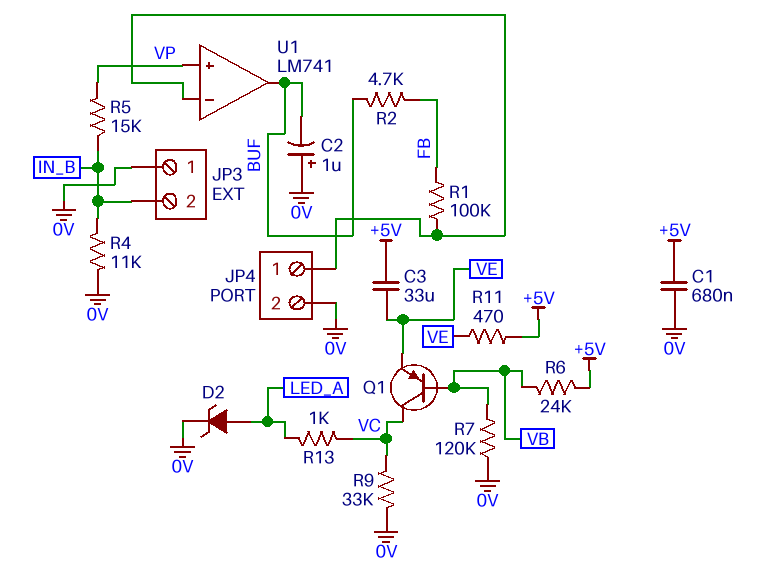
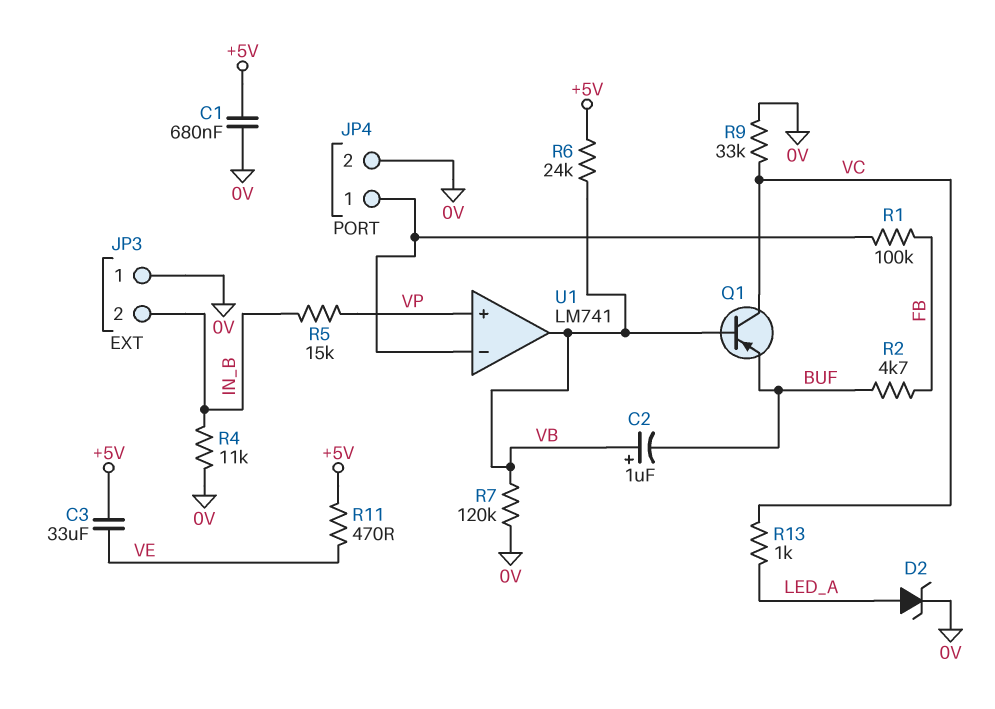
C2: 1uF (plus 0V, minus BUF) -> 1uF (plus VB, minus BUF)
Q1: PNP (B VB, C VC, E VE) -> PNP (B VB, C VC, E BUF)
U1 pin out: BUF -> VB

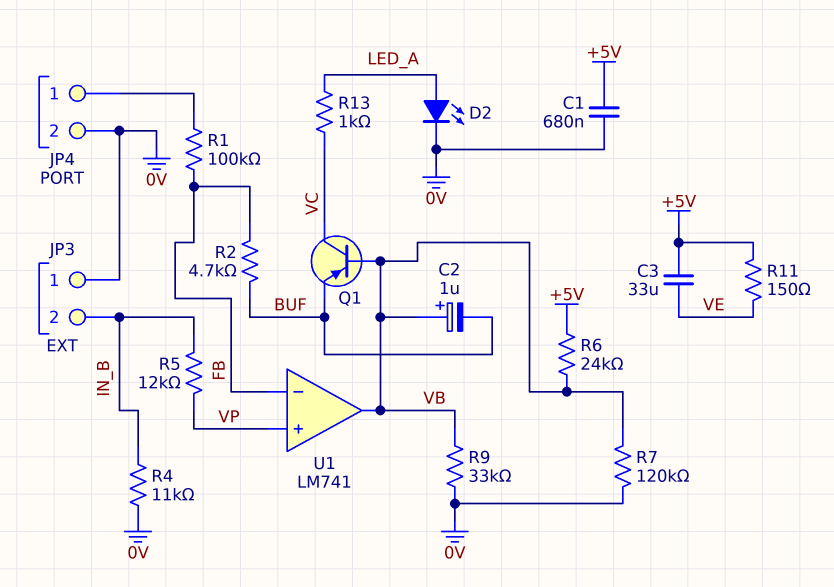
D2: zener (A LED_A, K 0V) -> LED (A LED_A, K 0V)
R5: 15k (IN_B, VP) -> 12k (IN_B, VP)
R9: 33k (0V, VC) -> 33k (0V, VB)
R11: 470 (+5V, VE) -> 150 (+5V, VE)
U1 pin in-: JP4/1 -> FB

